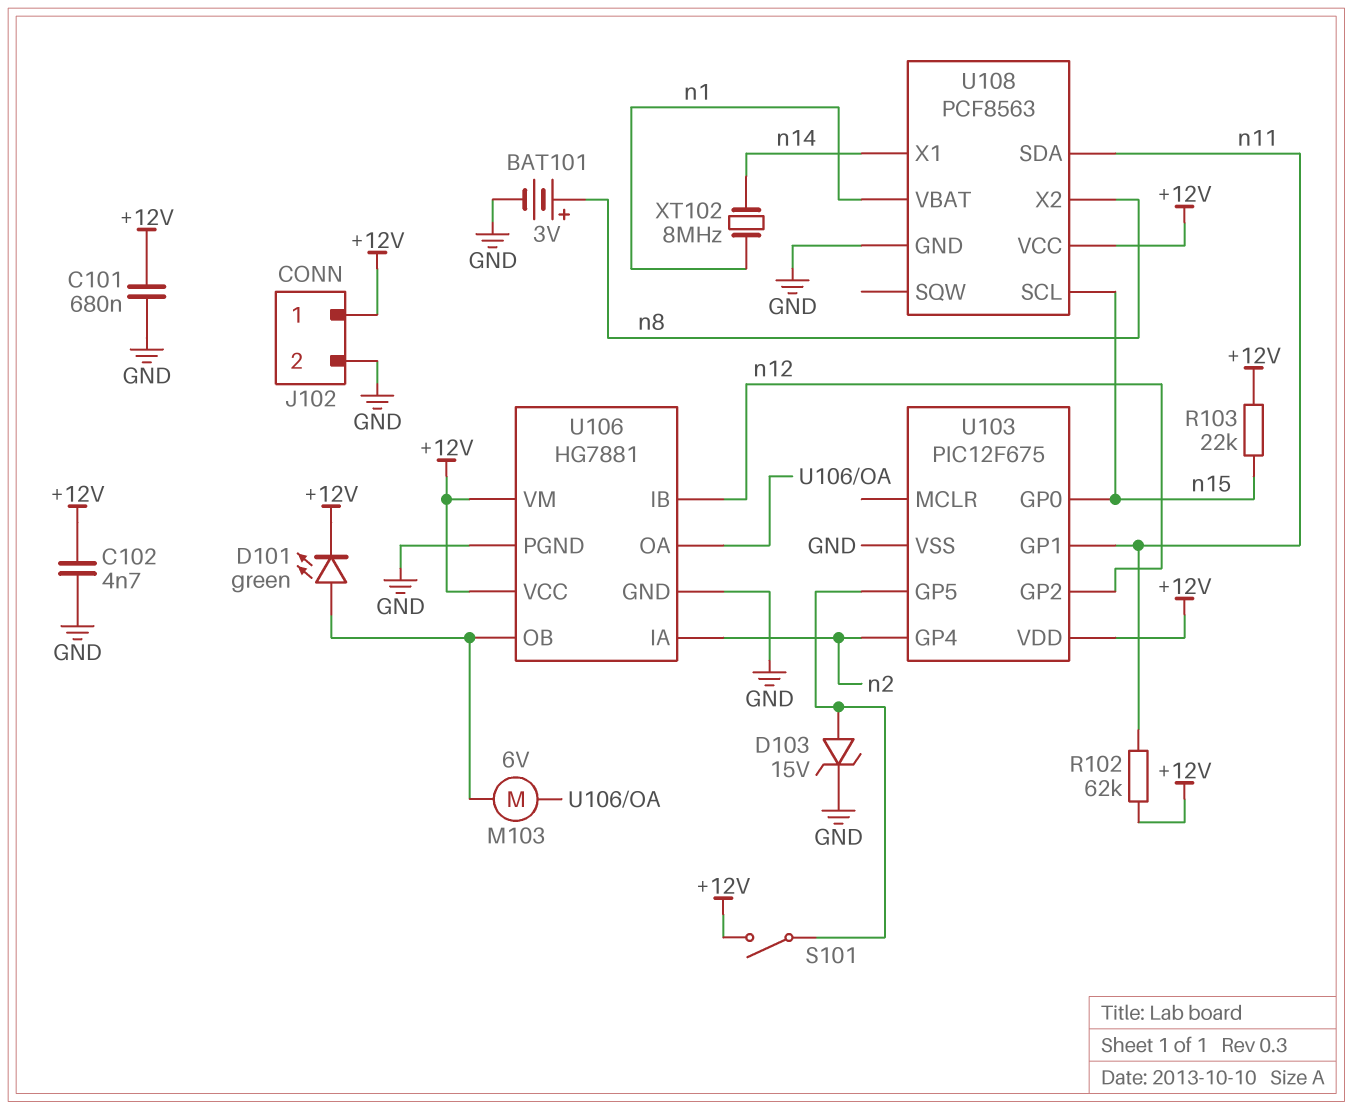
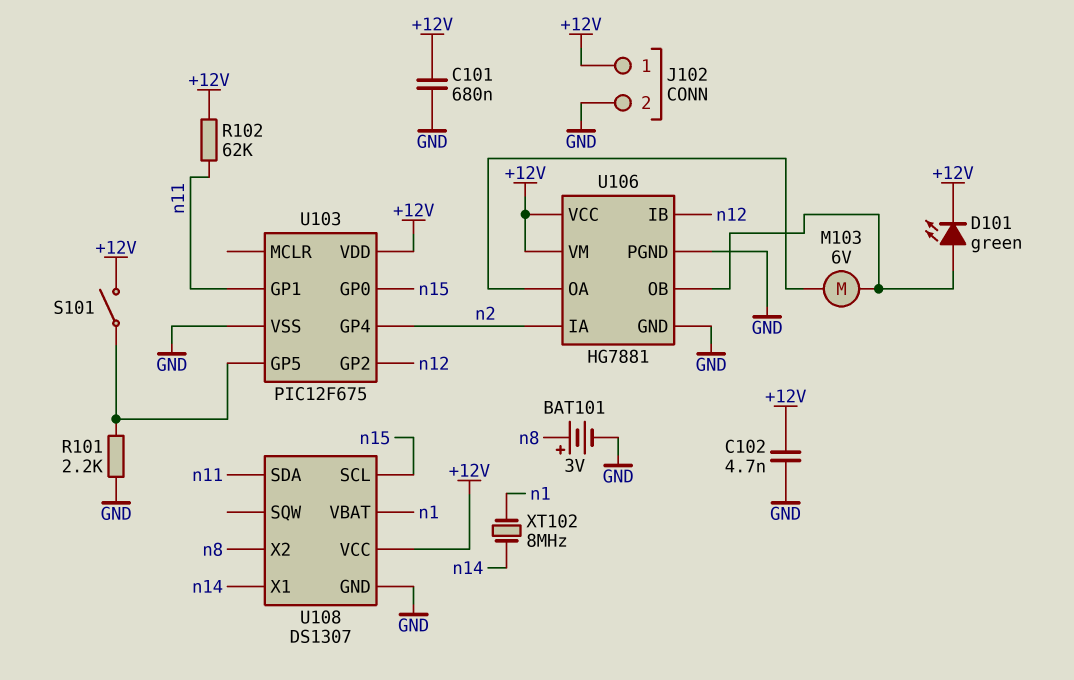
D103: zener 15V (A U103/GP5, K GND) -> none
R101: none -> 2.2k (GND, U103/GP5)
R103: 22k (+12V, n15) -> none
U108: PCF8563 -> DS1307

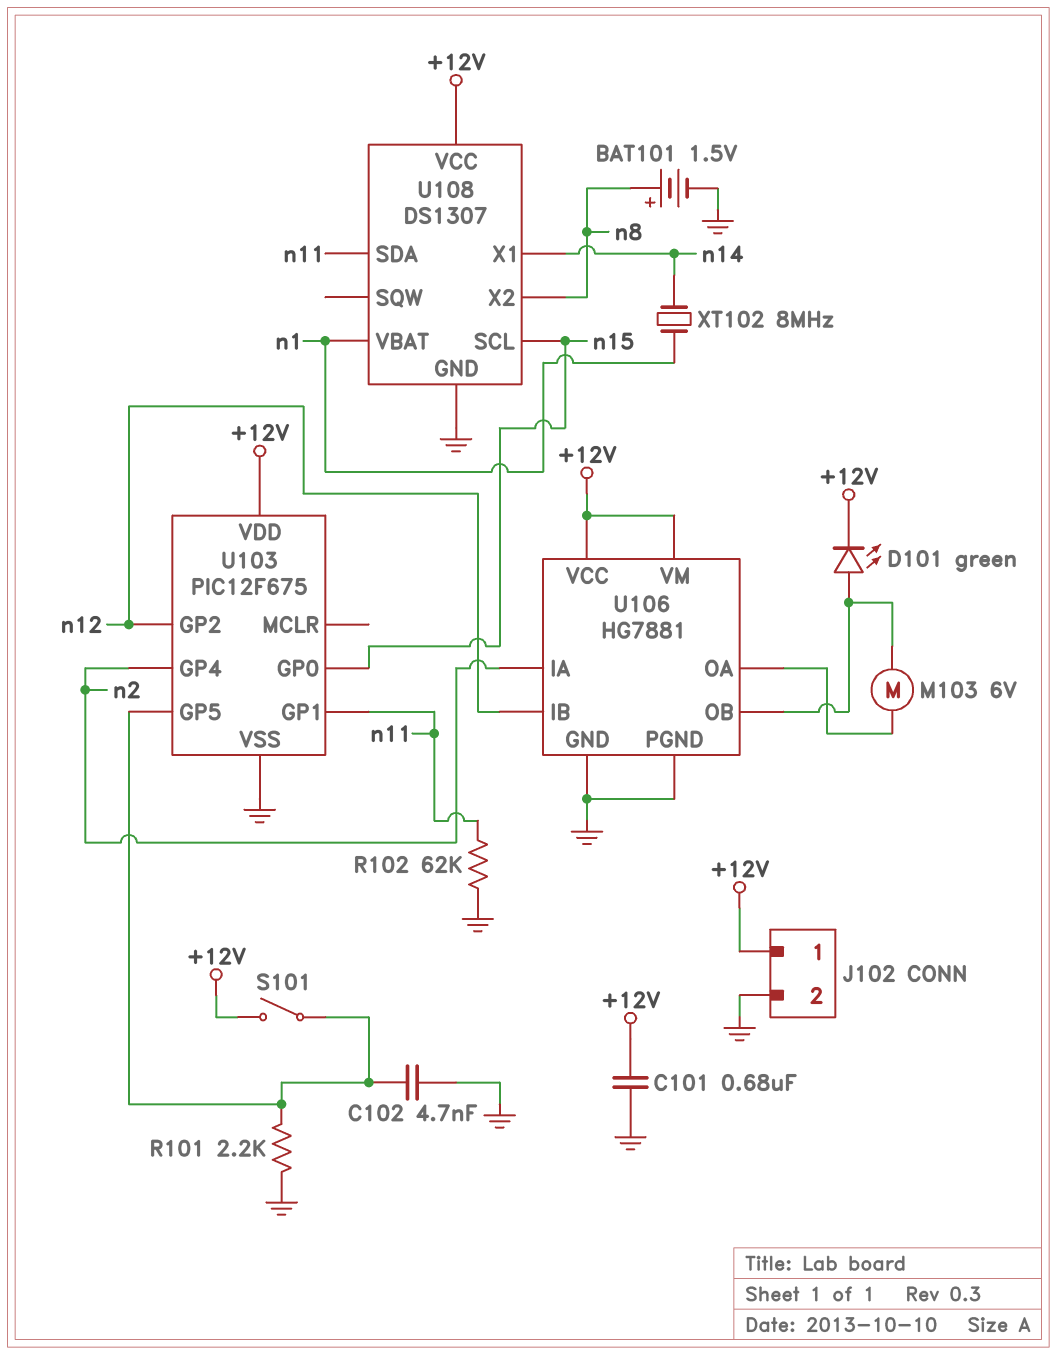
BAT101: 3V (plus n8, minus GND) -> 1.5V (plus n8, minus GND)
C102: 4.7nF (+12V, GND) -> 4.7nF (GND, U103/GP5)
R102: 62k (+12V, n11) -> 62k (GND, n11)

